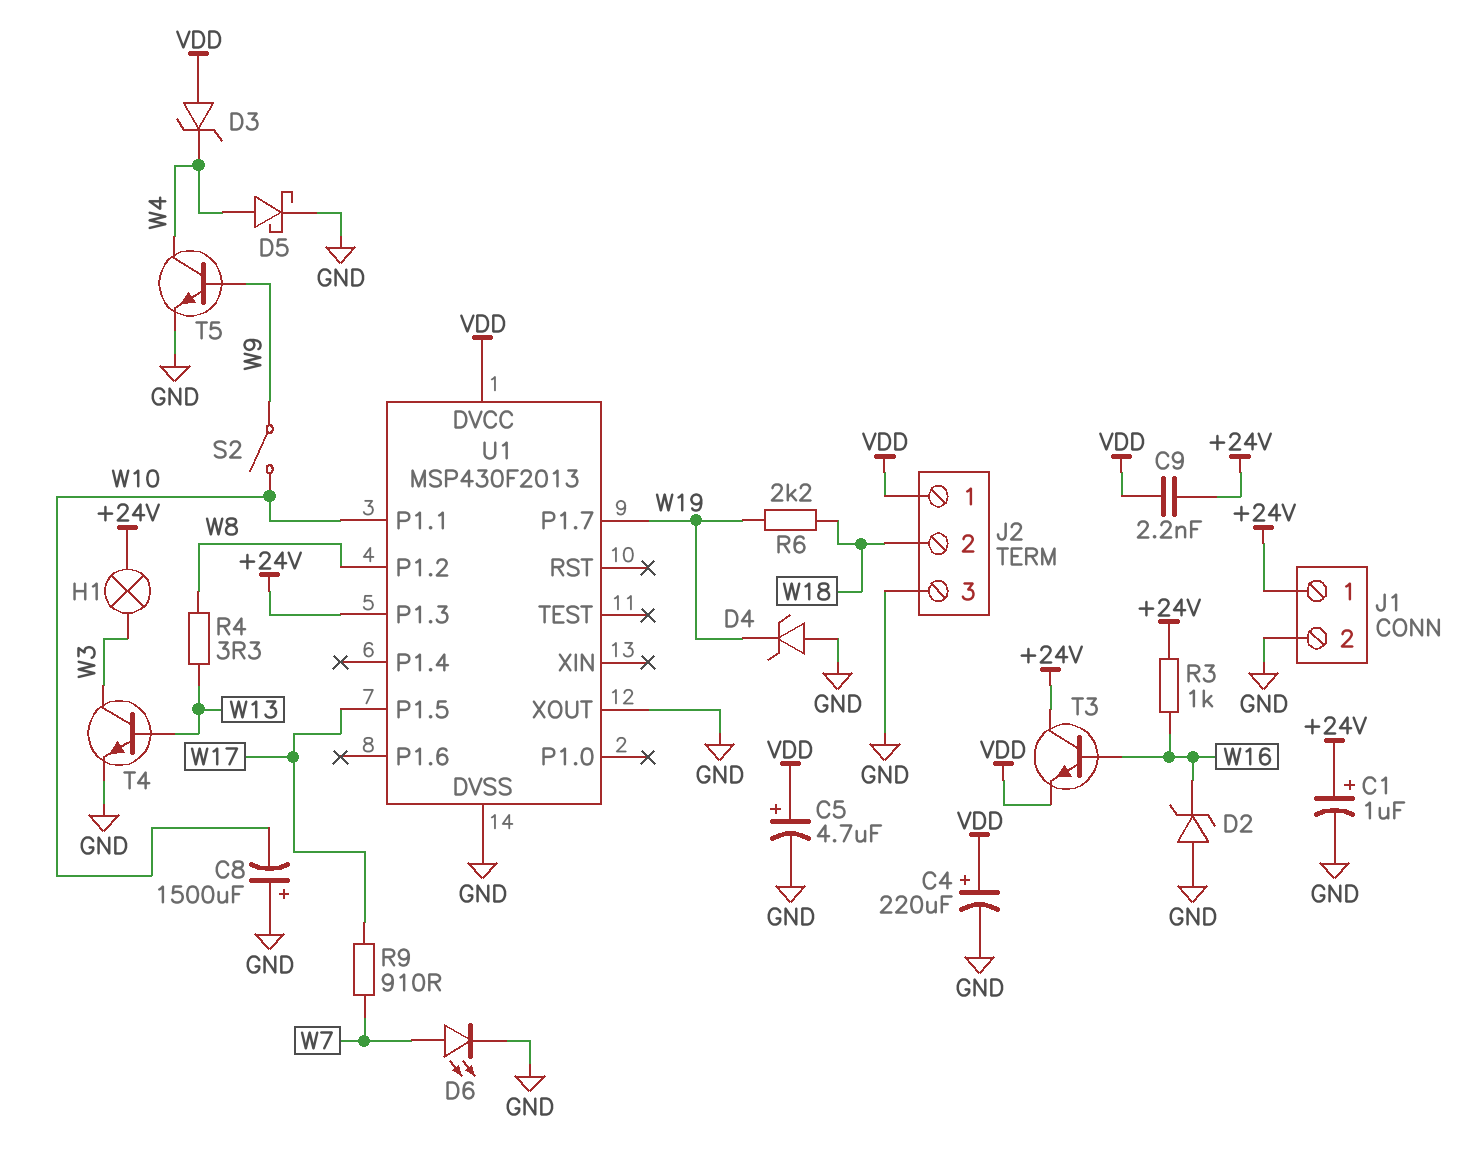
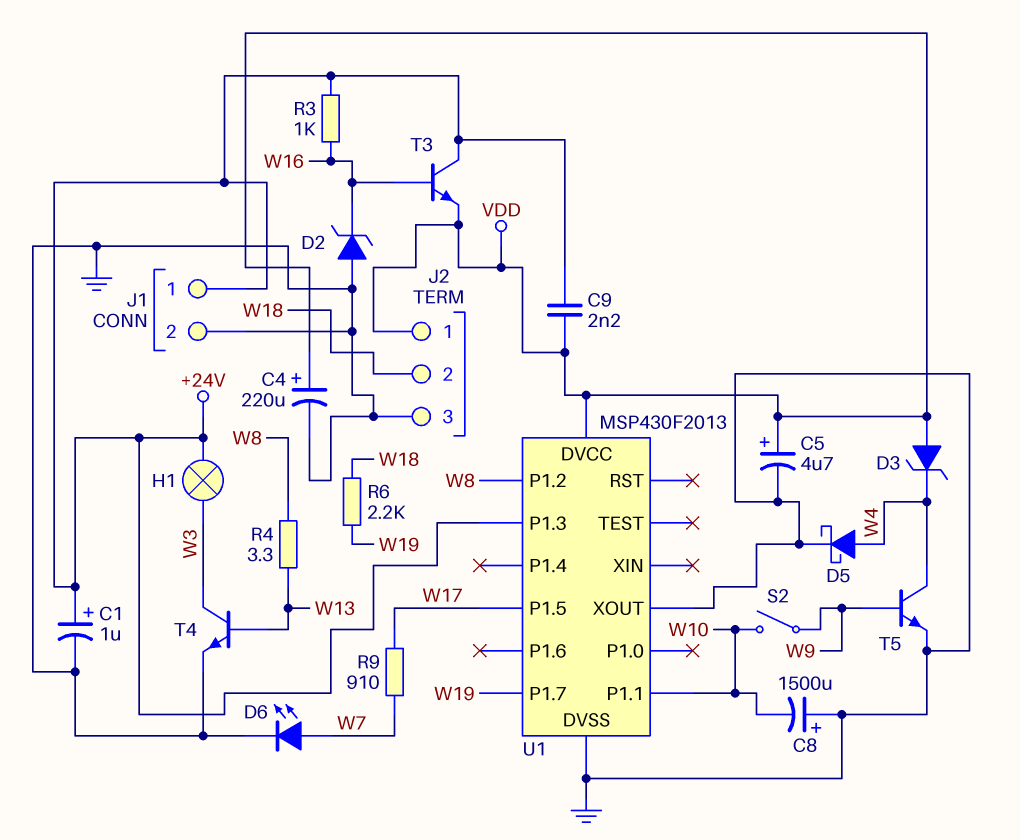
D4: zener (A GND, K W19) -> none

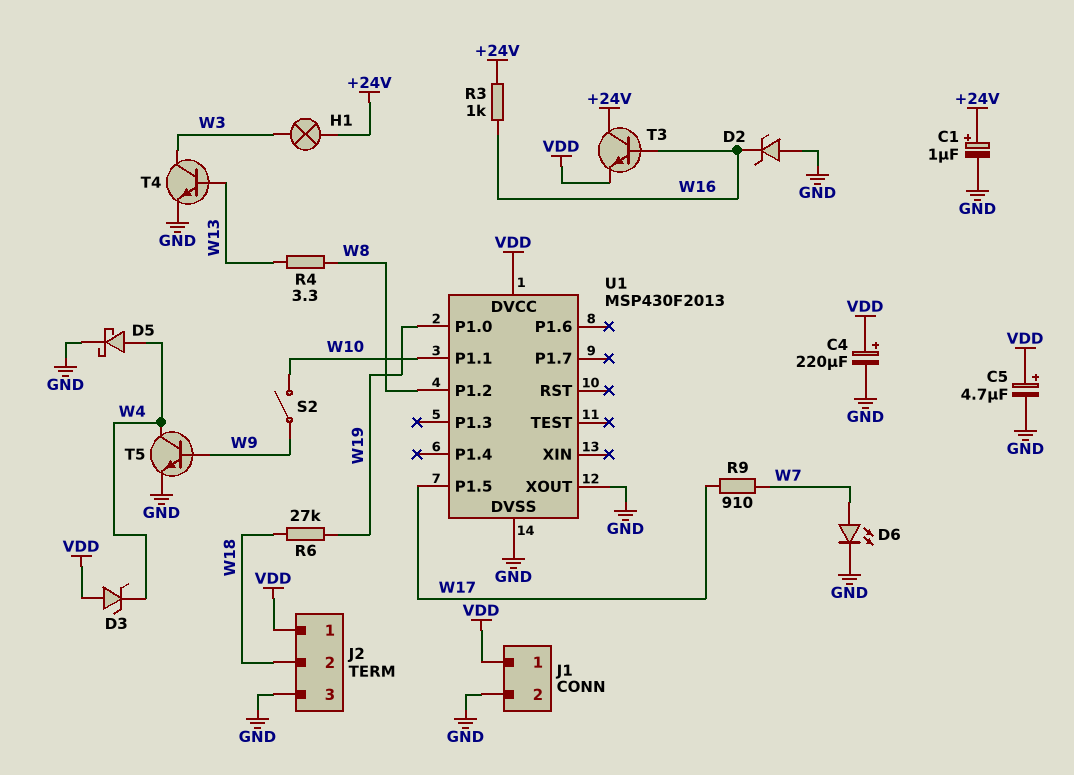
C8: 1500uF (plus GND, minus W10) -> none
C9: 2.2nF (+24V, VDD) -> none
J1 pin 1: +24V -> VDD
R6: 2.2k (W18, W19) -> 27k (W18, W19)
U1 pin P1.0: none -> W19
U1 pin P1.3: +24V -> none
U1 pin P1.7: W19 -> none

